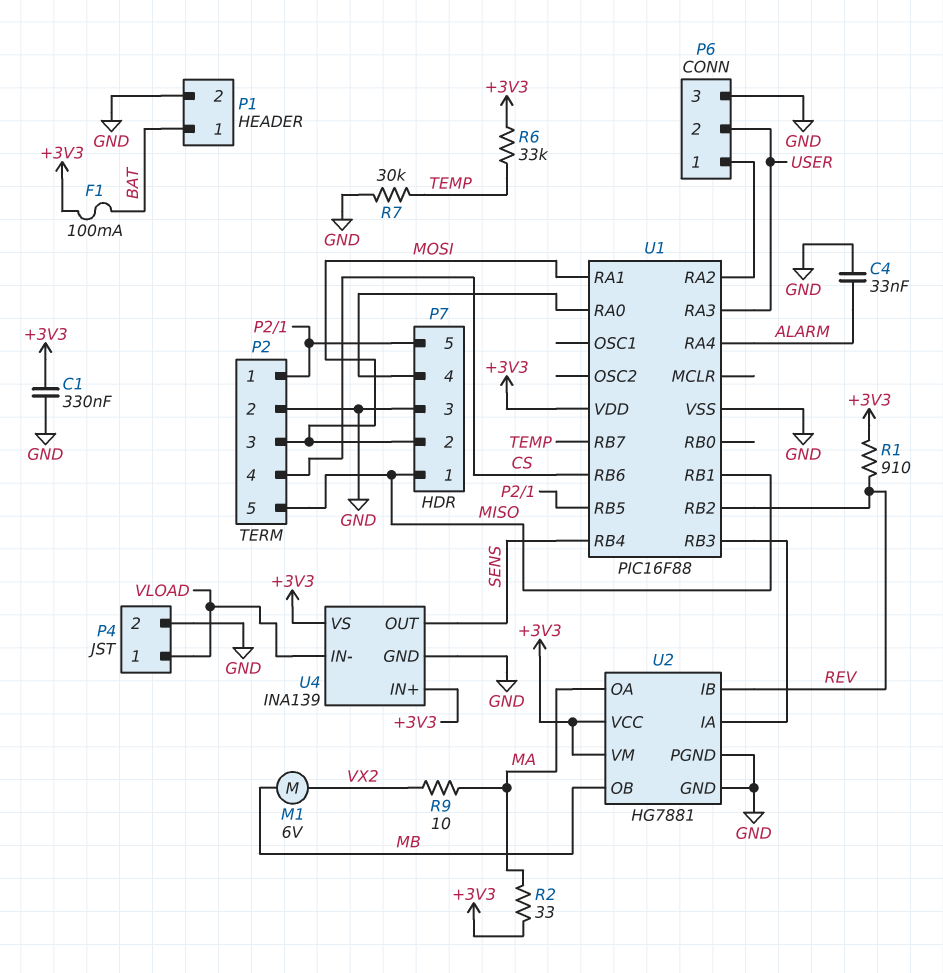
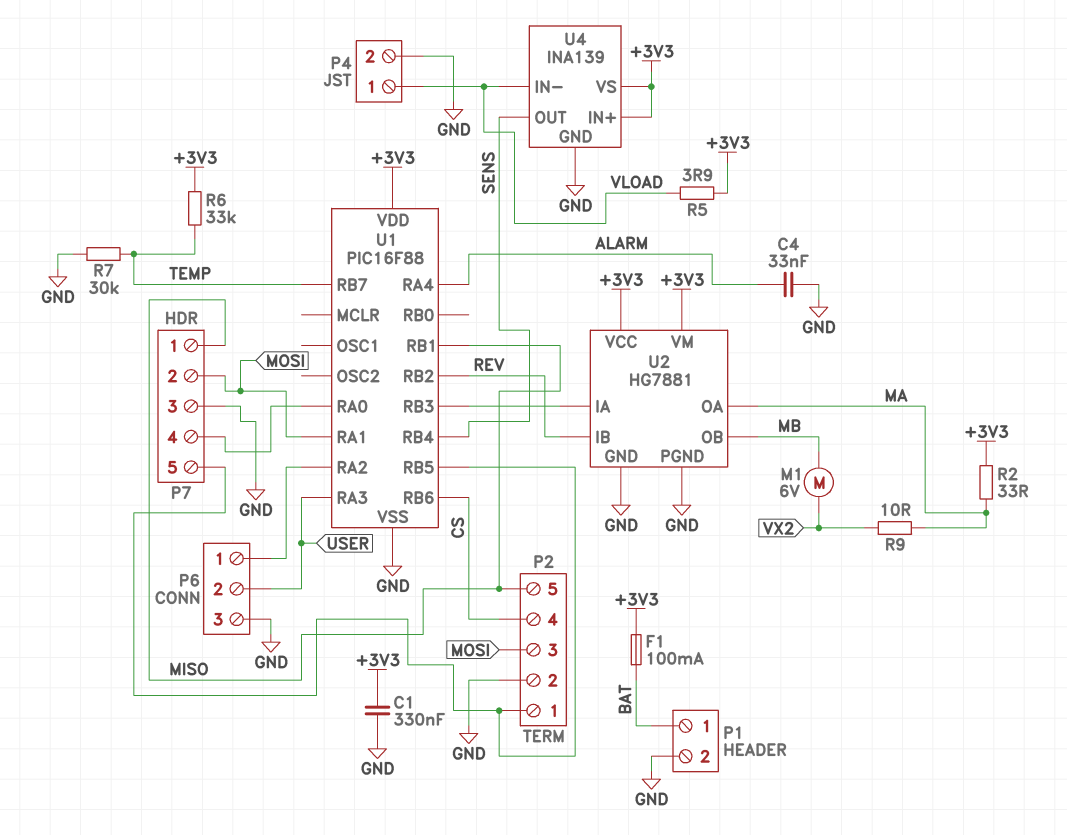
R1: 910 (+3V3, REV) -> none
R5: none -> 3.9 (+3V3, VLOAD)

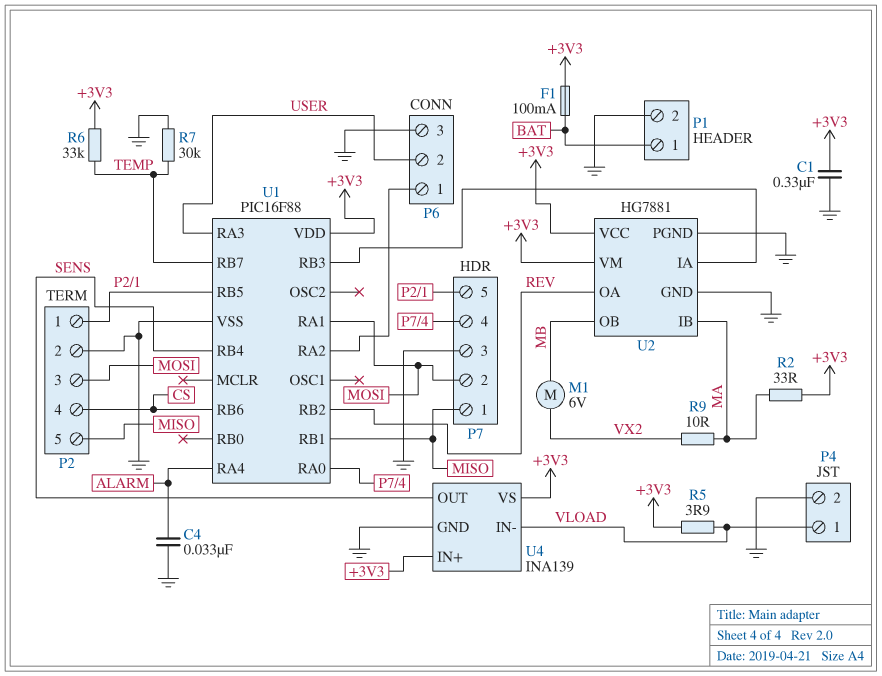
U2 pin IB: REV -> MA
U2 pin OA: MA -> REV

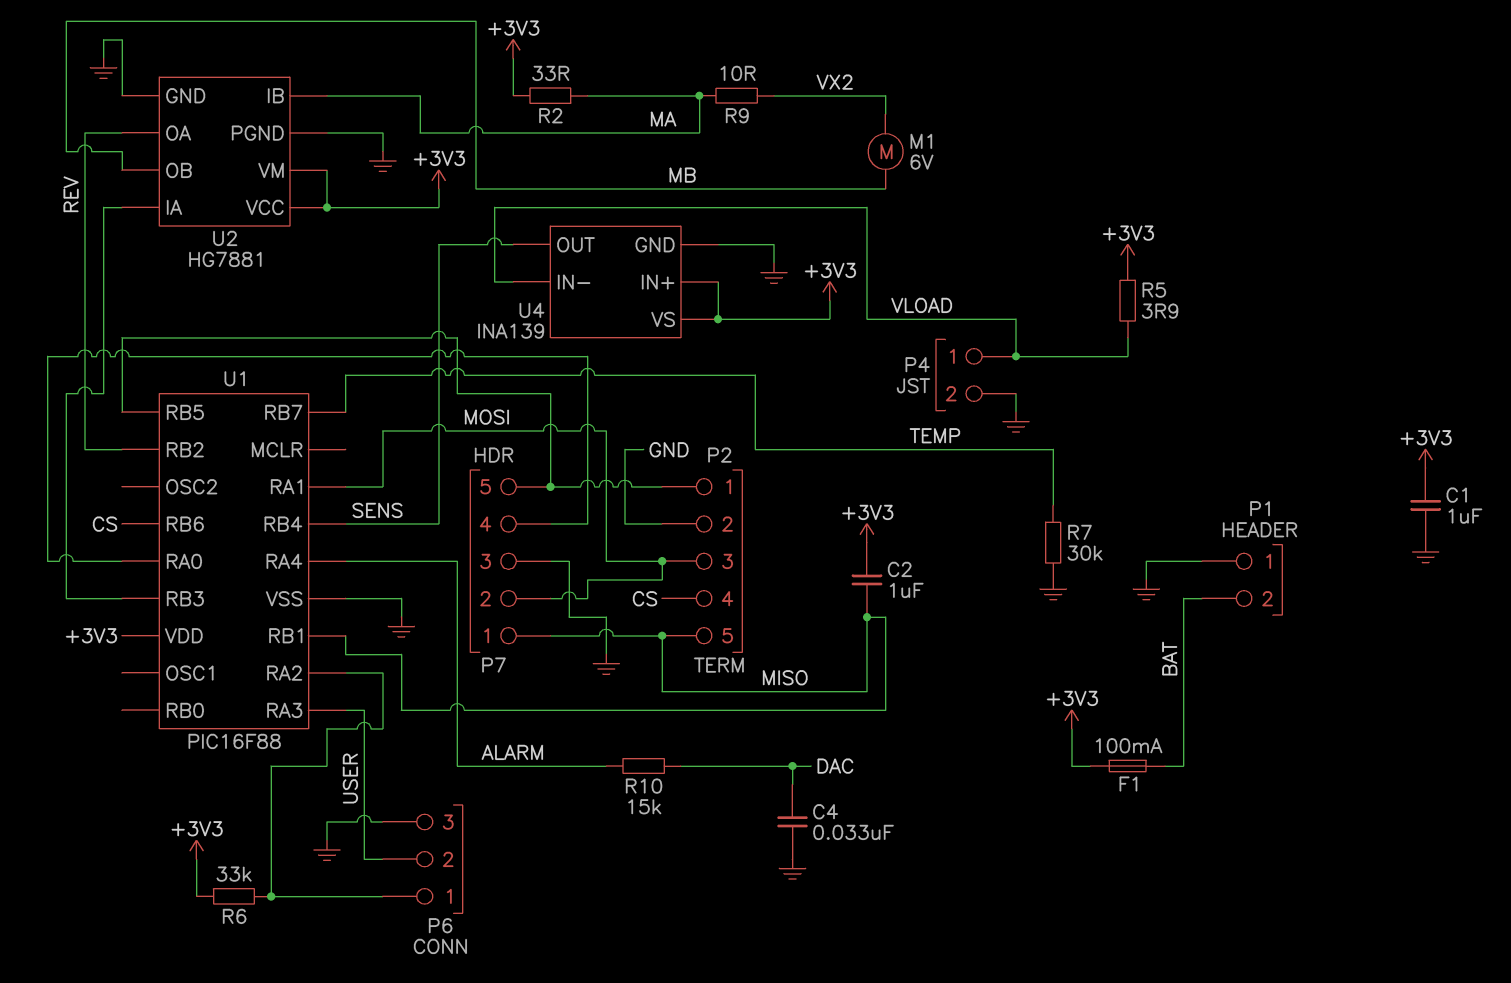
C1: 330nF (+3V3, GND) -> 1uF (+3V3, GND)
C2: none -> 1uF (+3V3, MISO)
C4: 33nF (ALARM, GND) -> 33nF (DAC, GND)
P1 pin 1: BAT -> GND
P1 pin 2: GND -> BAT
R6: 33k (+3V3, TEMP) -> 33k (+3V3, P6/1)
R10: none -> 15k (ALARM, DAC)

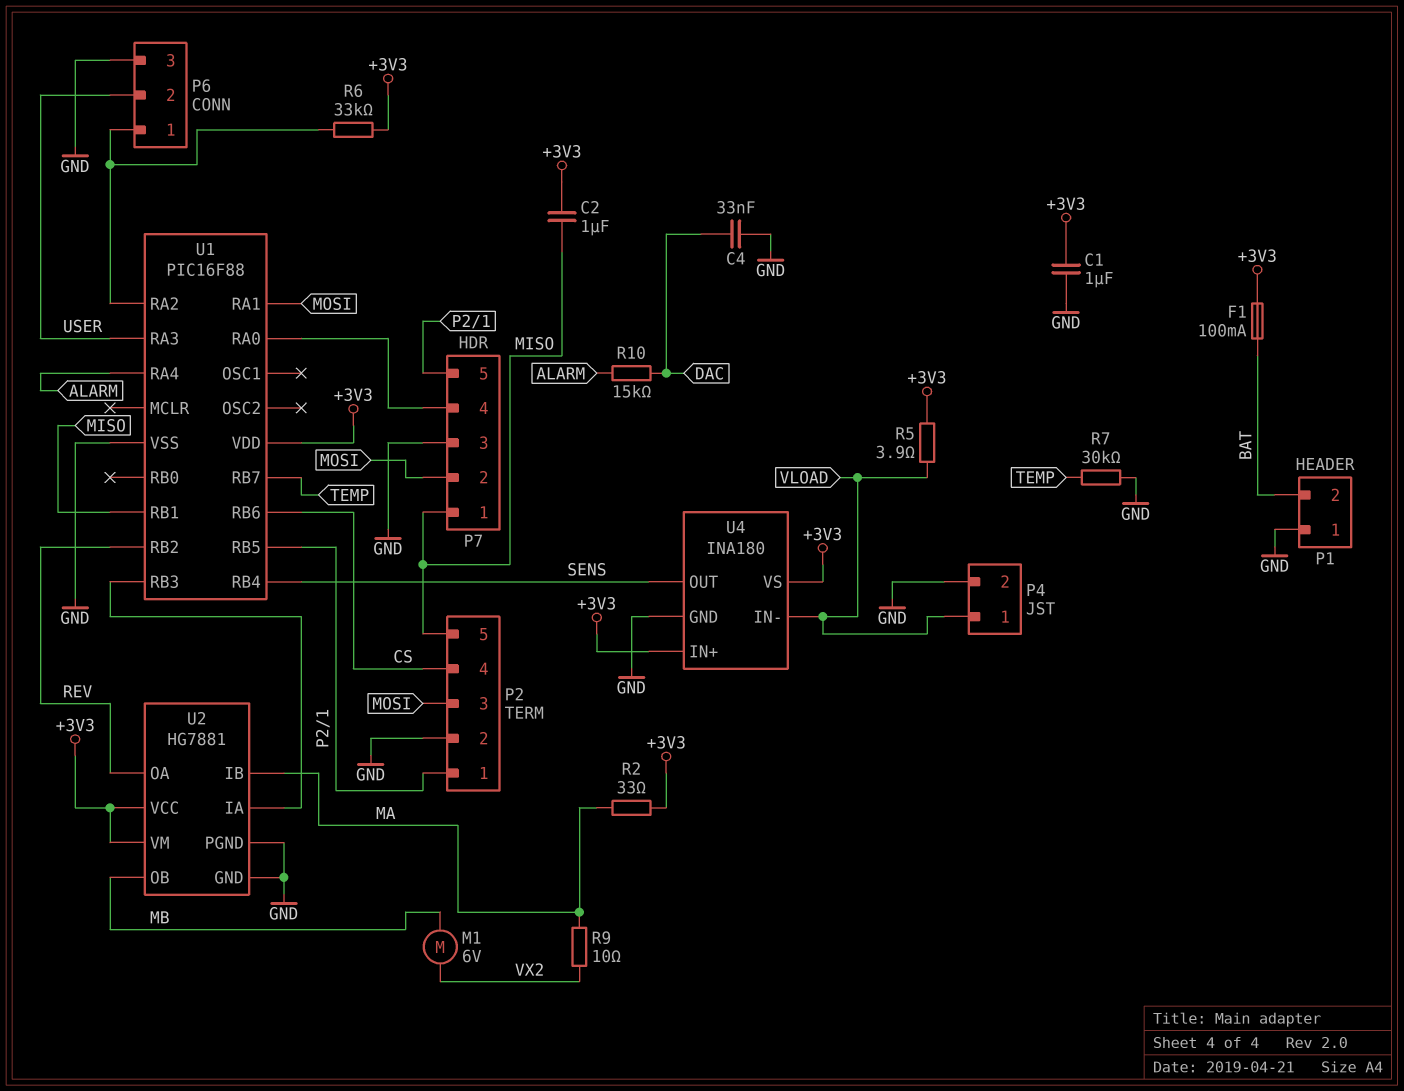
U4: INA139 -> INA180

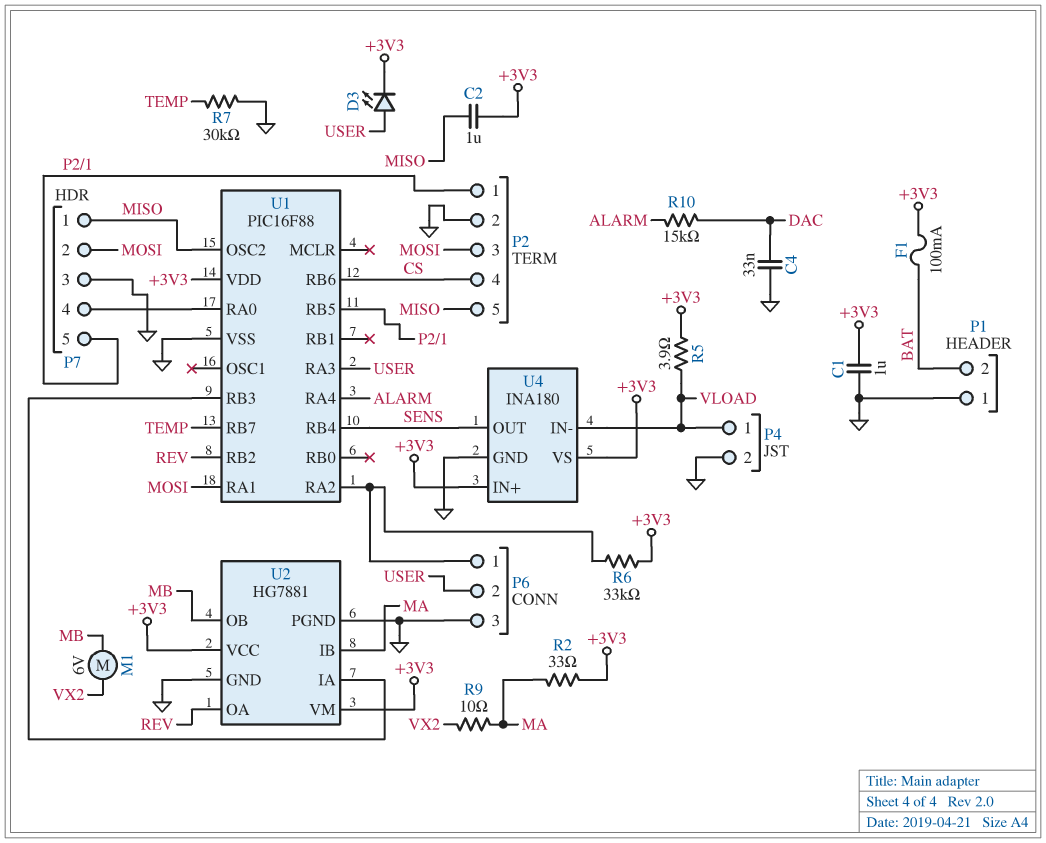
D3: none -> LED (A USER, K +3V3)
U1 pin OSC2: none -> MISO
U1 pin RB1: MISO -> none

